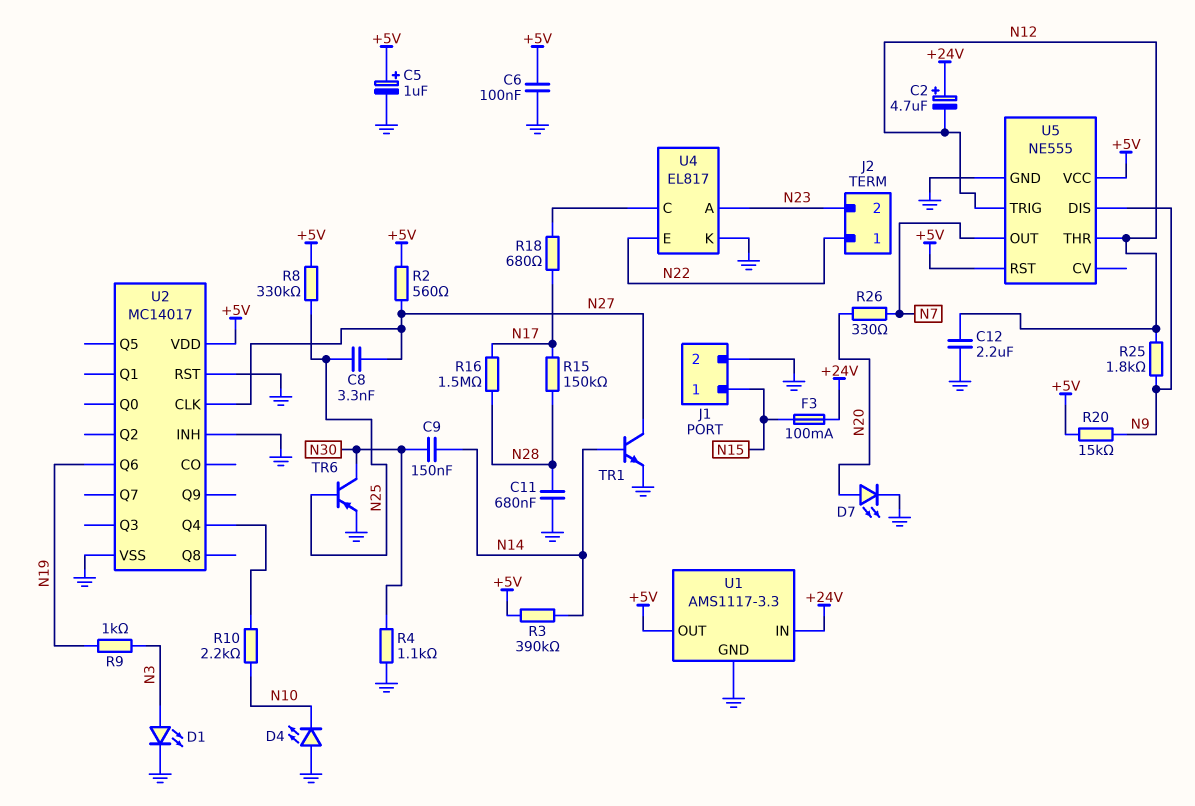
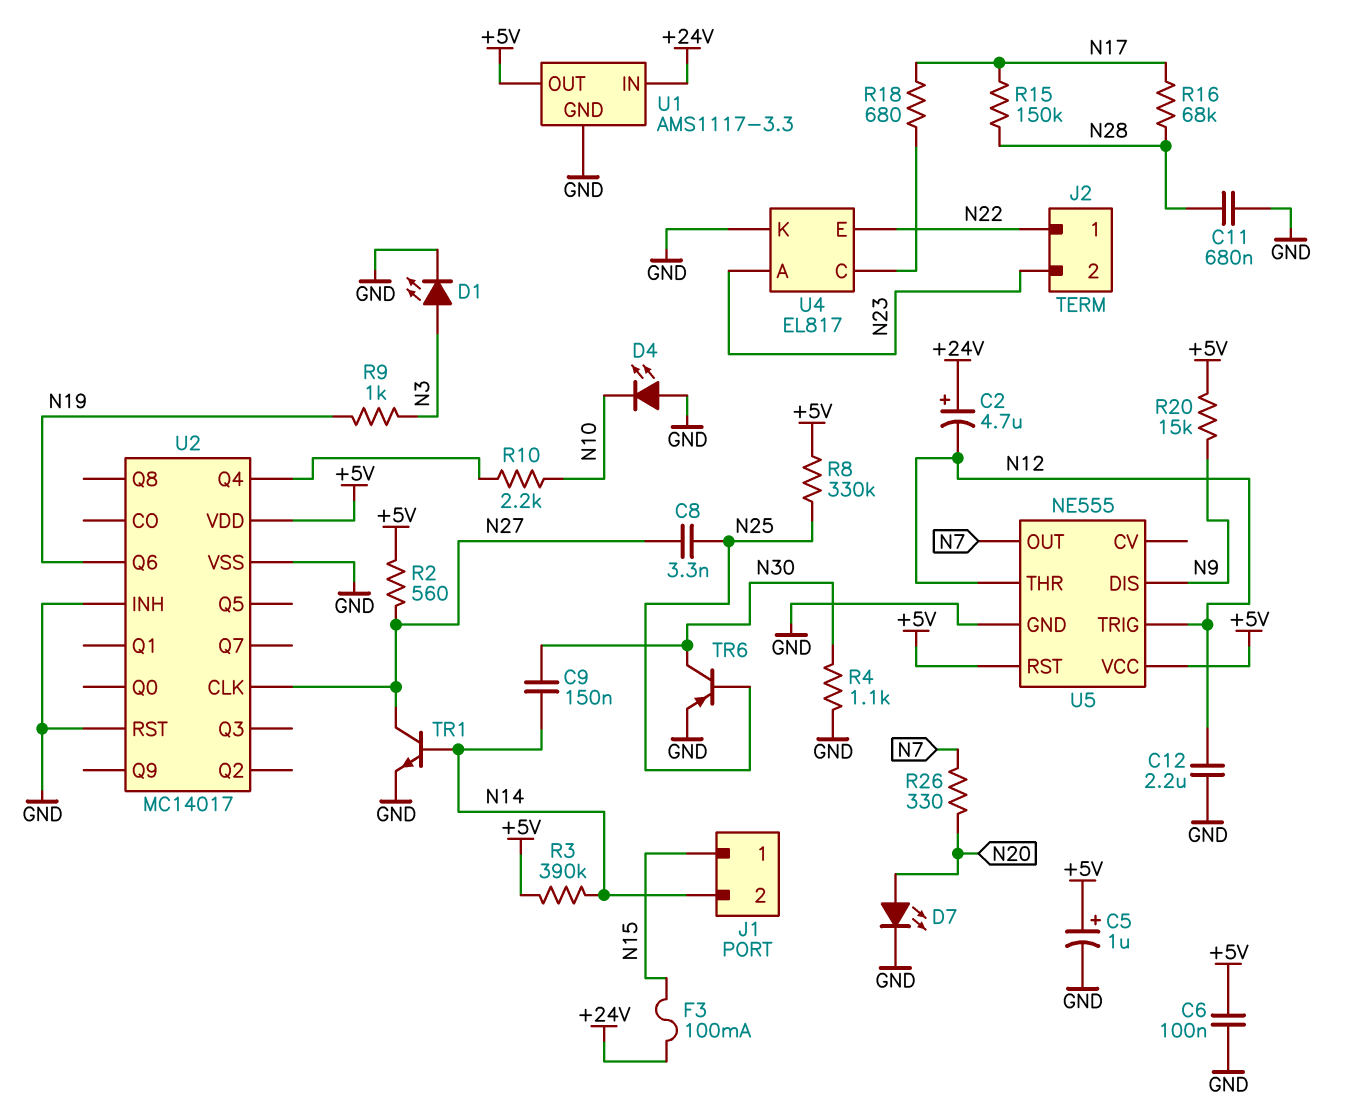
J1 pin 2: GND -> N14
R16: 1.5M (N17, N28) -> 68k (N17, N28)
R25: 1.8k (N9, N12) -> none

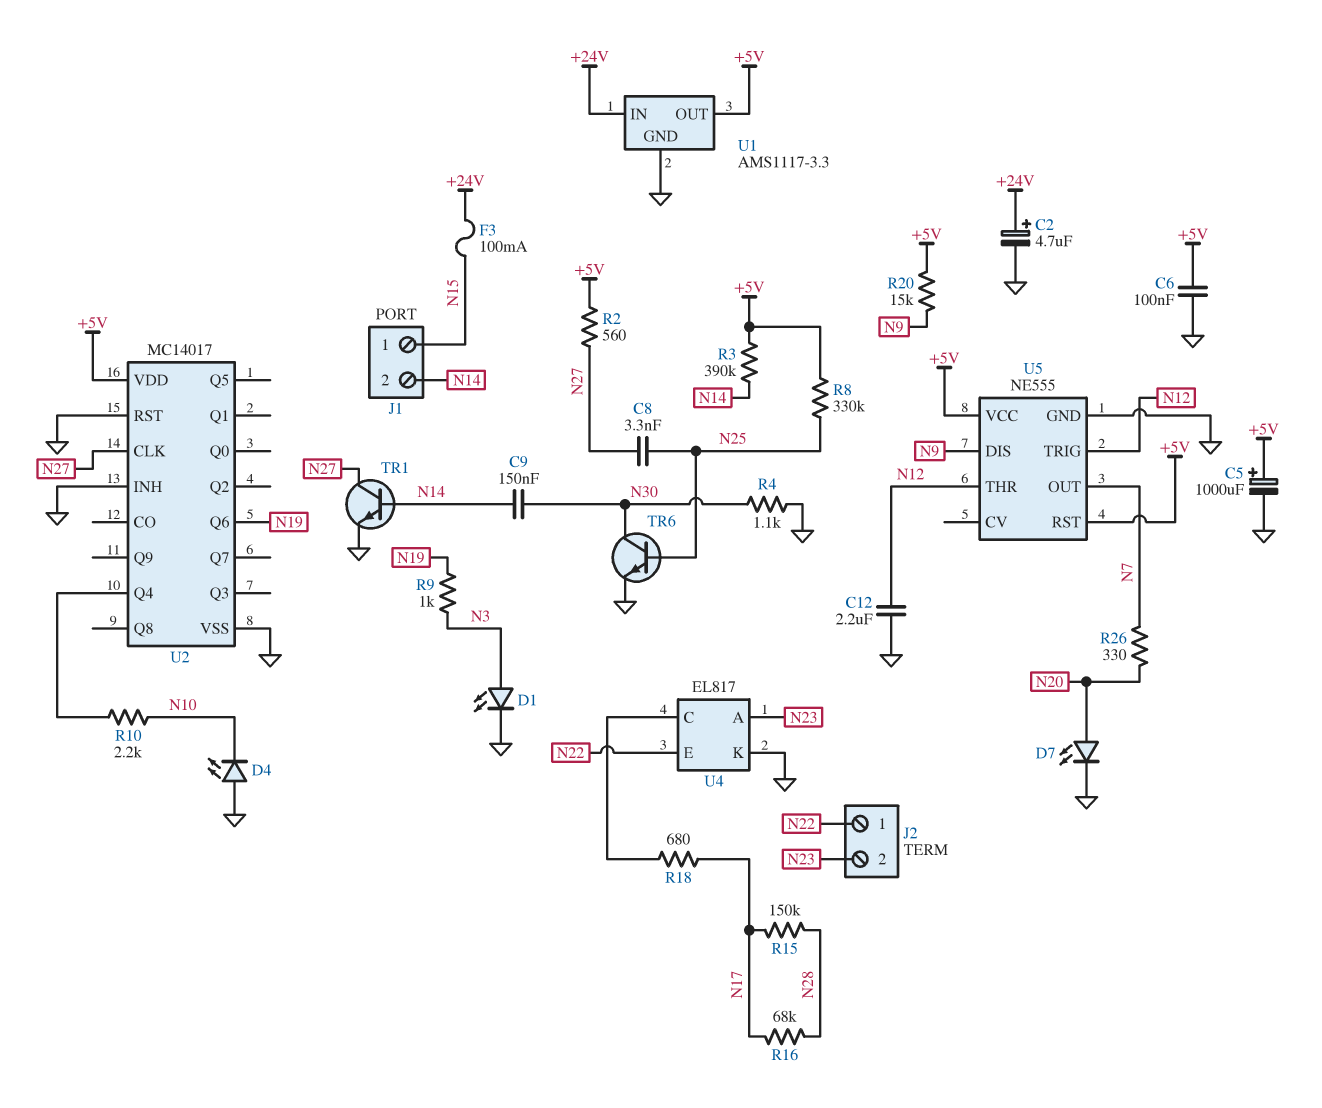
C2: 4.7uF (plus +24V, minus N12) -> 4.7uF (plus +24V, minus GND)
C5: 1uF (plus +5V, minus GND) -> 1000uF (plus +5V, minus GND)
C11: 680nF (GND, N28) -> none
TR6: PNP (B N25, C N30, E GND) -> NPN (B N25, C N30, E GND)

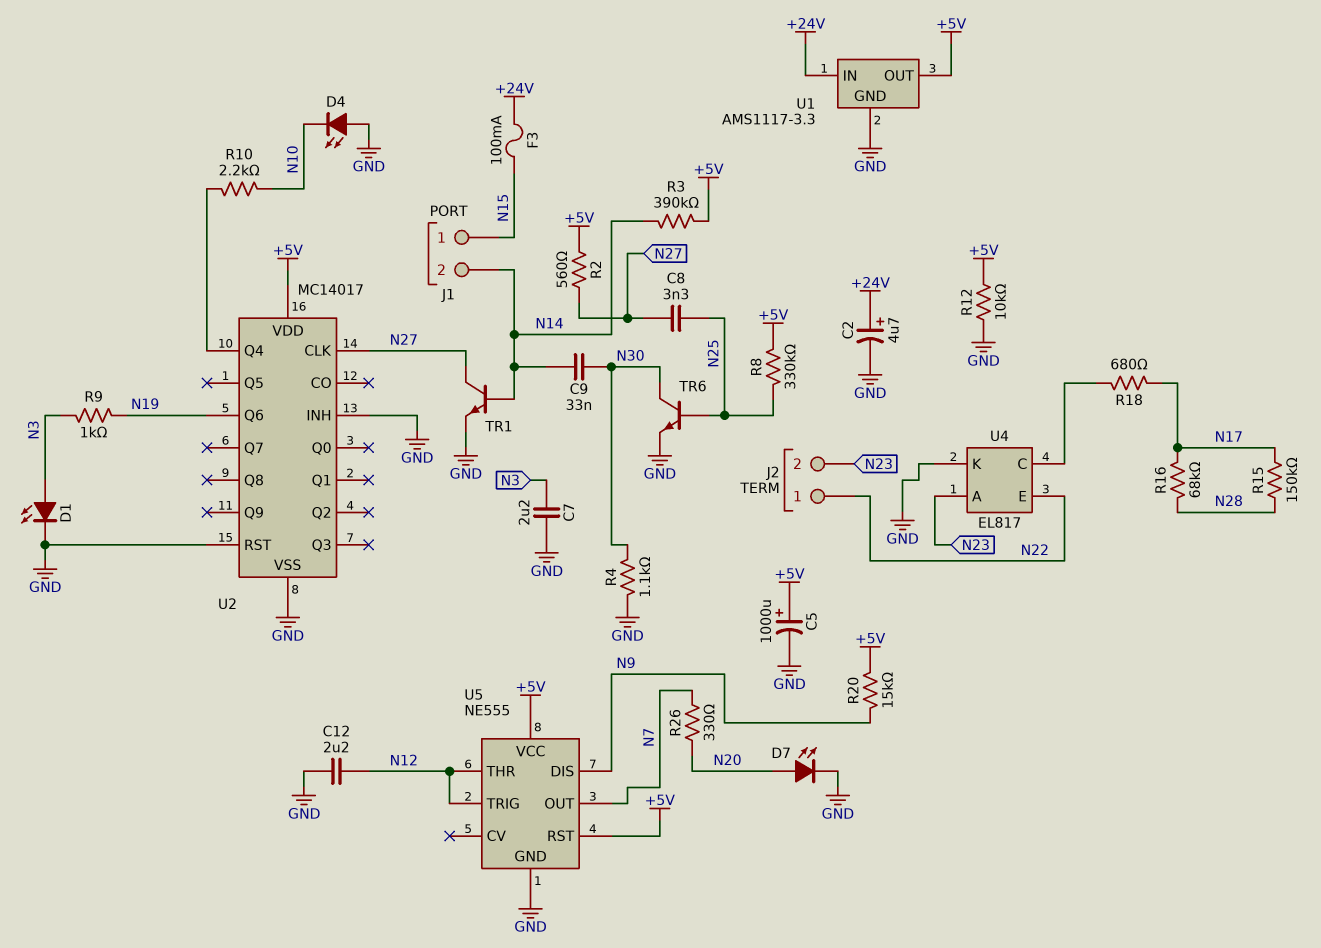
C6: 100nF (+5V, GND) -> none
C7: none -> 2.2uF (GND, N3)
C9: 150nF (N14, N30) -> 33nF (N14, N30)
R12: none -> 10k (+5V, GND)

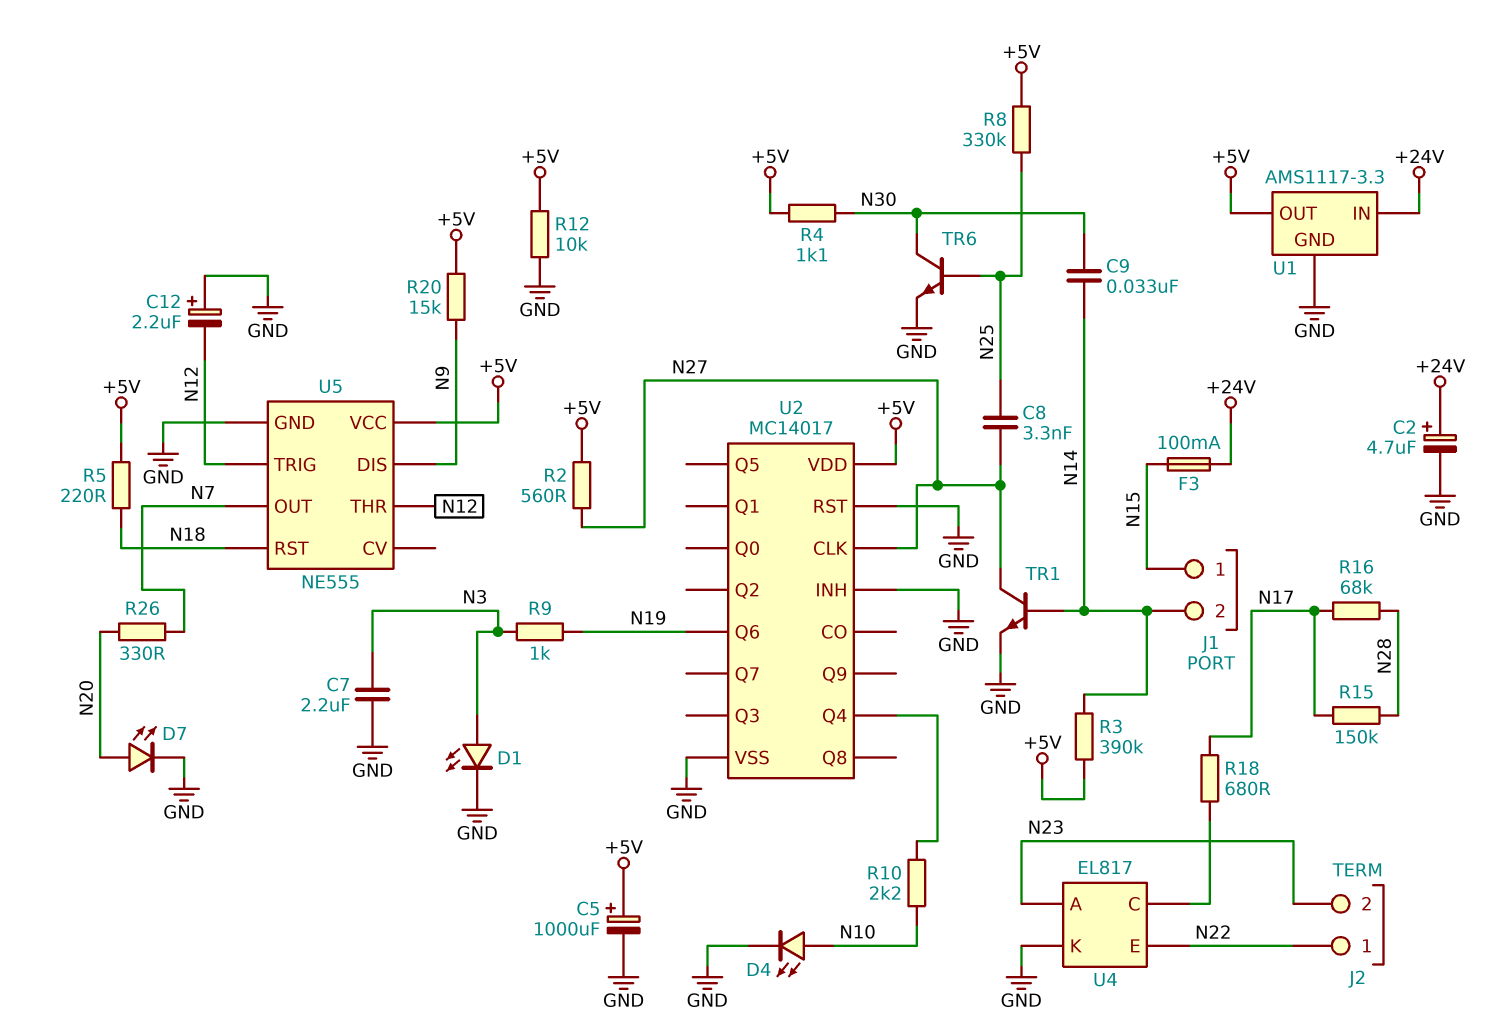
C12: 2.2uF (GND, N12) -> 2.2uF (plus GND, minus N12)
D4: LED (A GND, K N10) -> LED (A N10, K GND)
R4: 1.1k (GND, N30) -> 1.1k (+5V, N30)
R5: none -> 220 (+5V, N18)
U5 pin RST: +5V -> N18

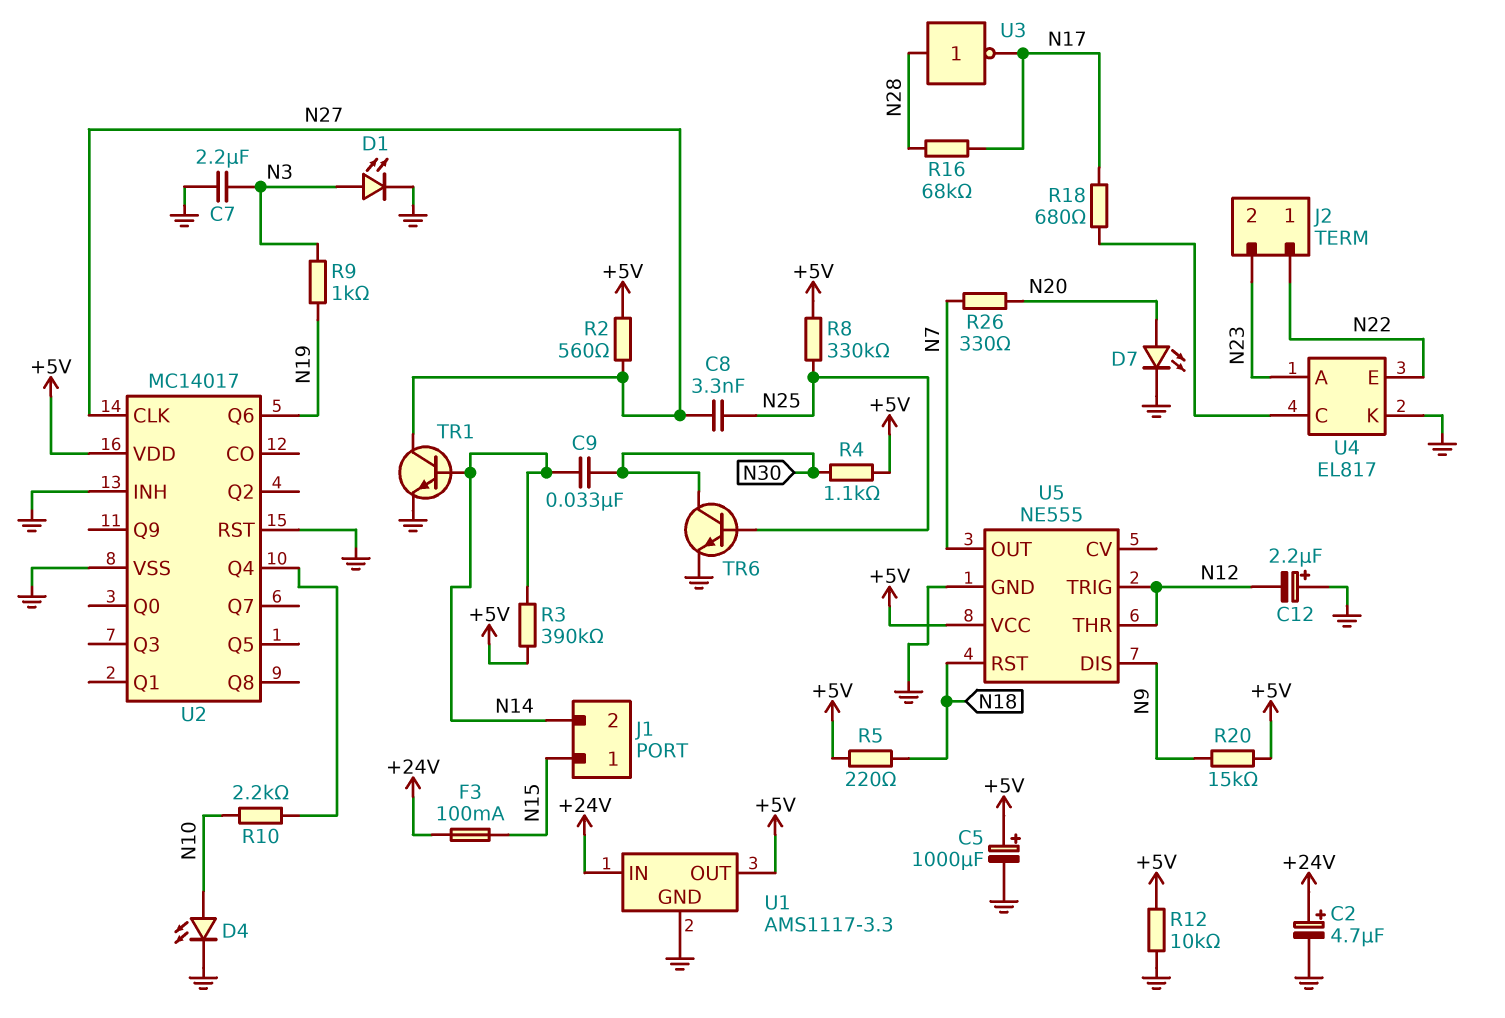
R15: 150k (N17, N28) -> none
U3: none -> NOT (in N28, out N17)

